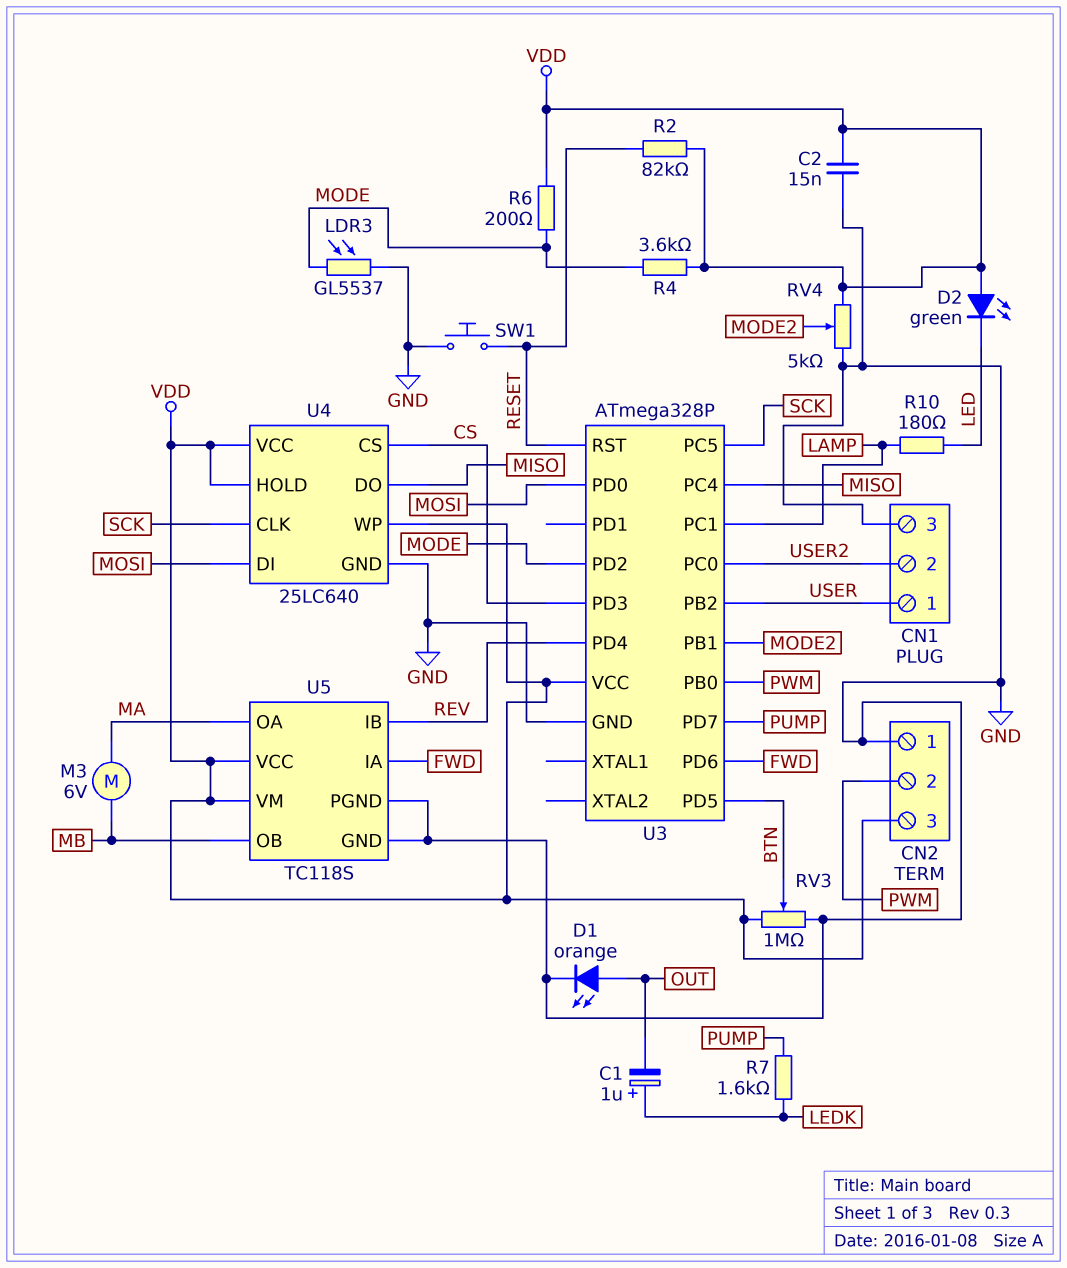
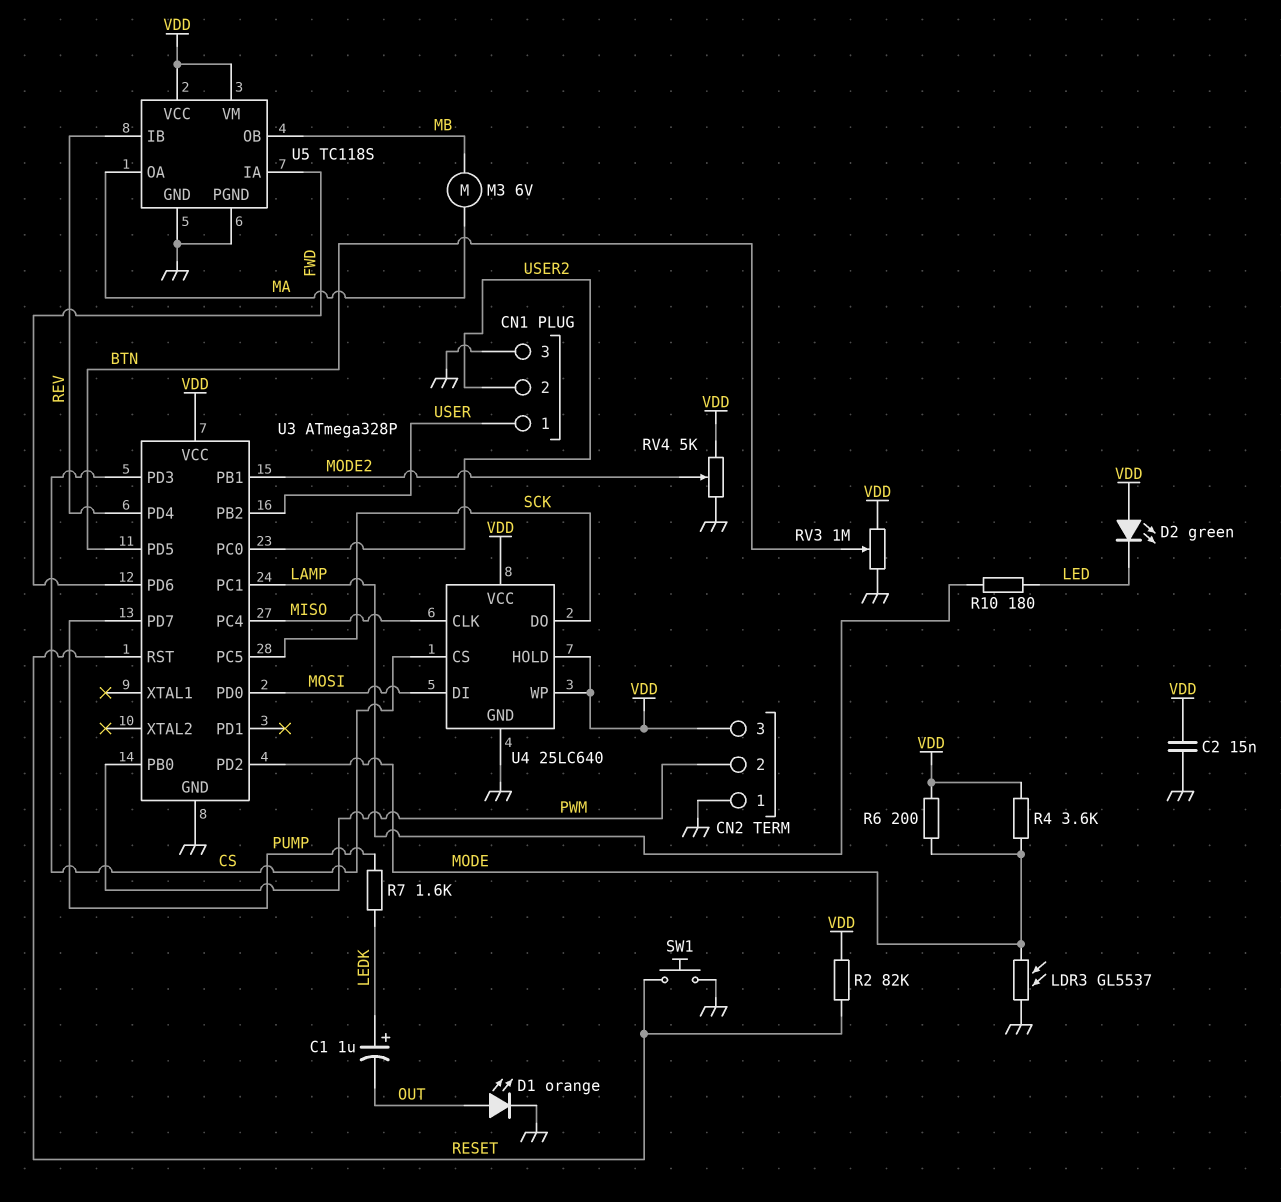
U4 pin CLK: SCK -> MISO
U4 pin DO: MISO -> SCK

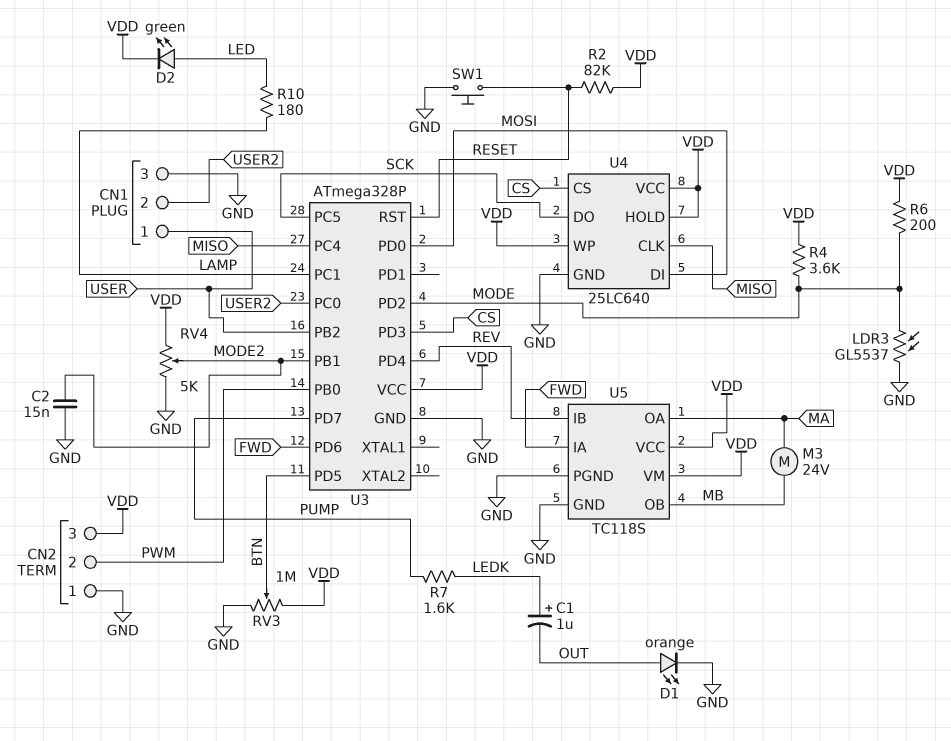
C2: 15nF (GND, VDD) -> 15nF (GND, MODE2)
D2: LED green (A VDD, K LED) -> LED green (A LED, K VDD)
M3: motor 6V (MA, MB) -> motor 24V (MA, MB)

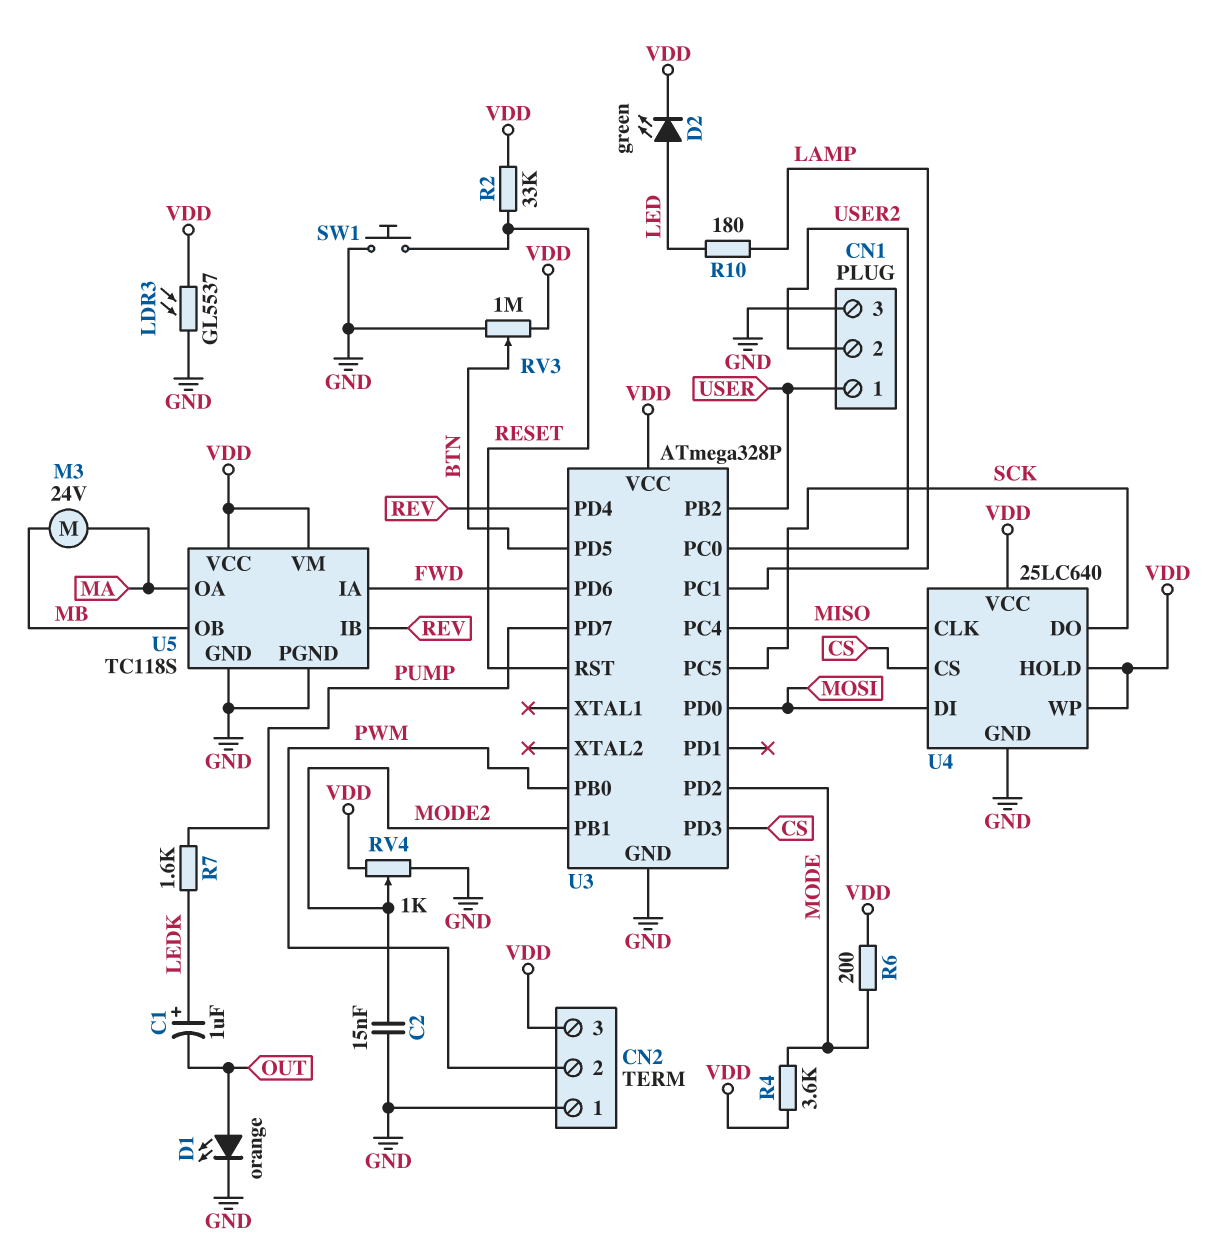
LDR3: GL5537 (GND, MODE) -> GL5537 (GND, VDD)
R2: 82k (RESET, VDD) -> 33k (RESET, VDD)
RV4: 5k (GND, VDD, wiper MODE2) -> 1k (GND, VDD, wiper MODE2)

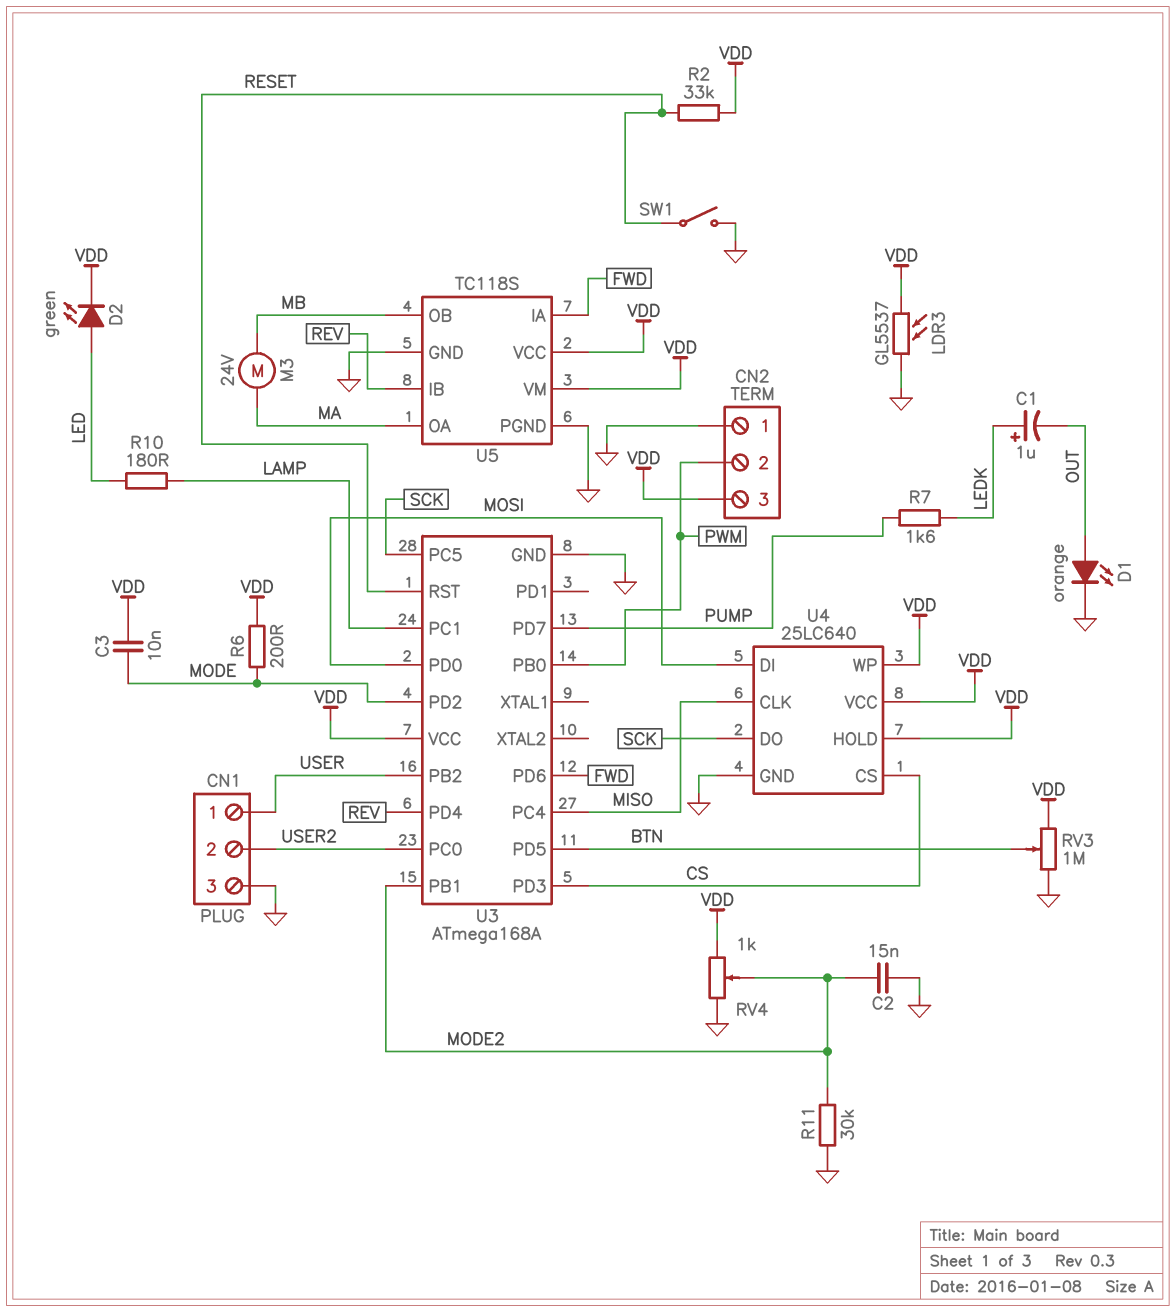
C3: none -> 10nF (MODE, VDD)
R4: 3.6k (MODE, VDD) -> none
R11: none -> 30k (GND, MODE2)
SW1: button (GND, RESET) -> switch (GND, RESET)
U3: ATmega328P -> ATmega168A

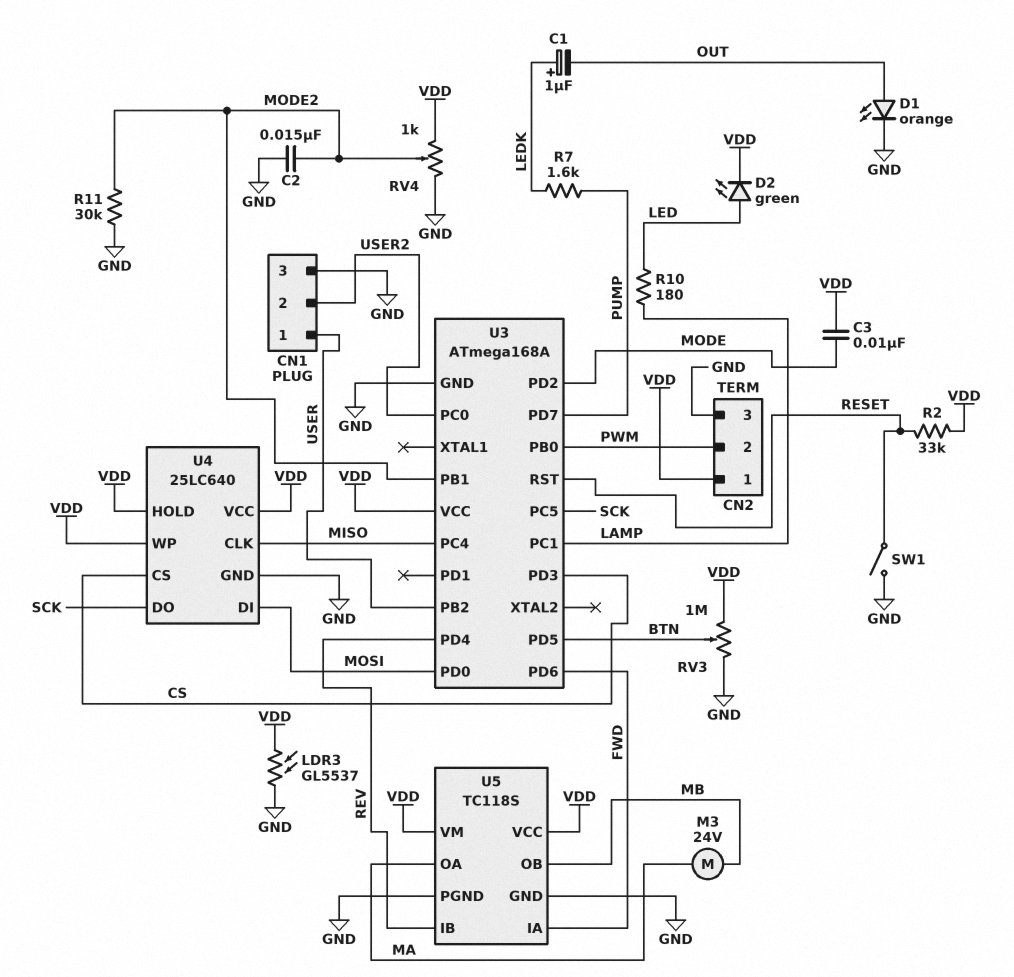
CN2 pin 1: GND -> VDD
CN2 pin 3: VDD -> GND
R6: 200 (MODE, VDD) -> none

